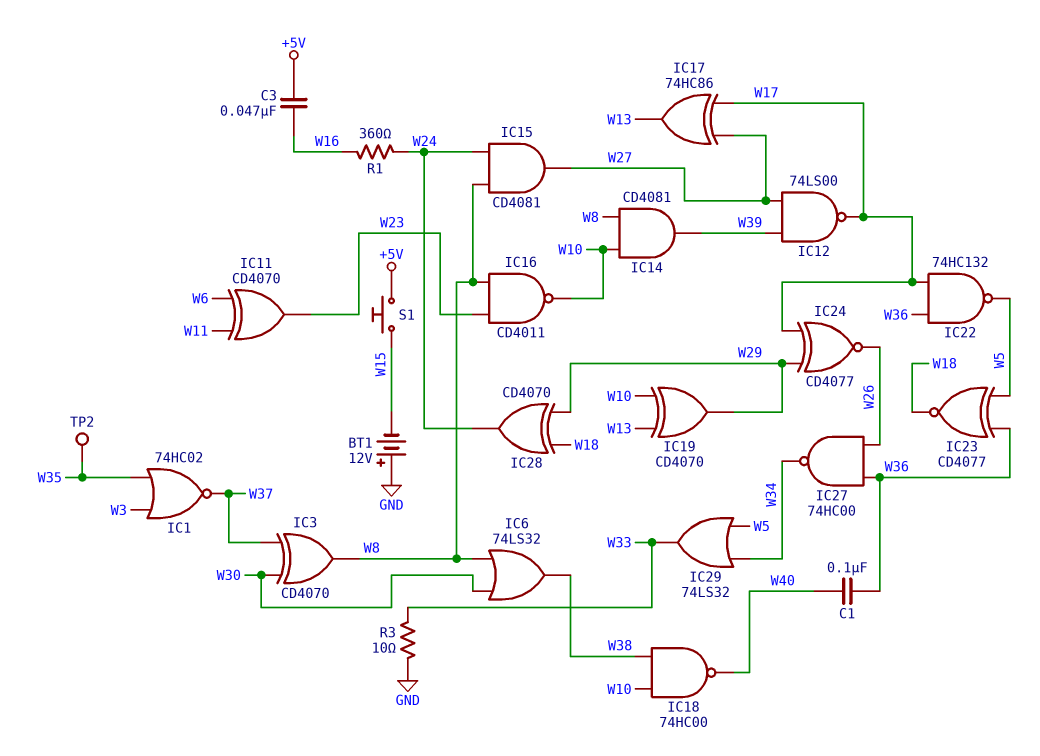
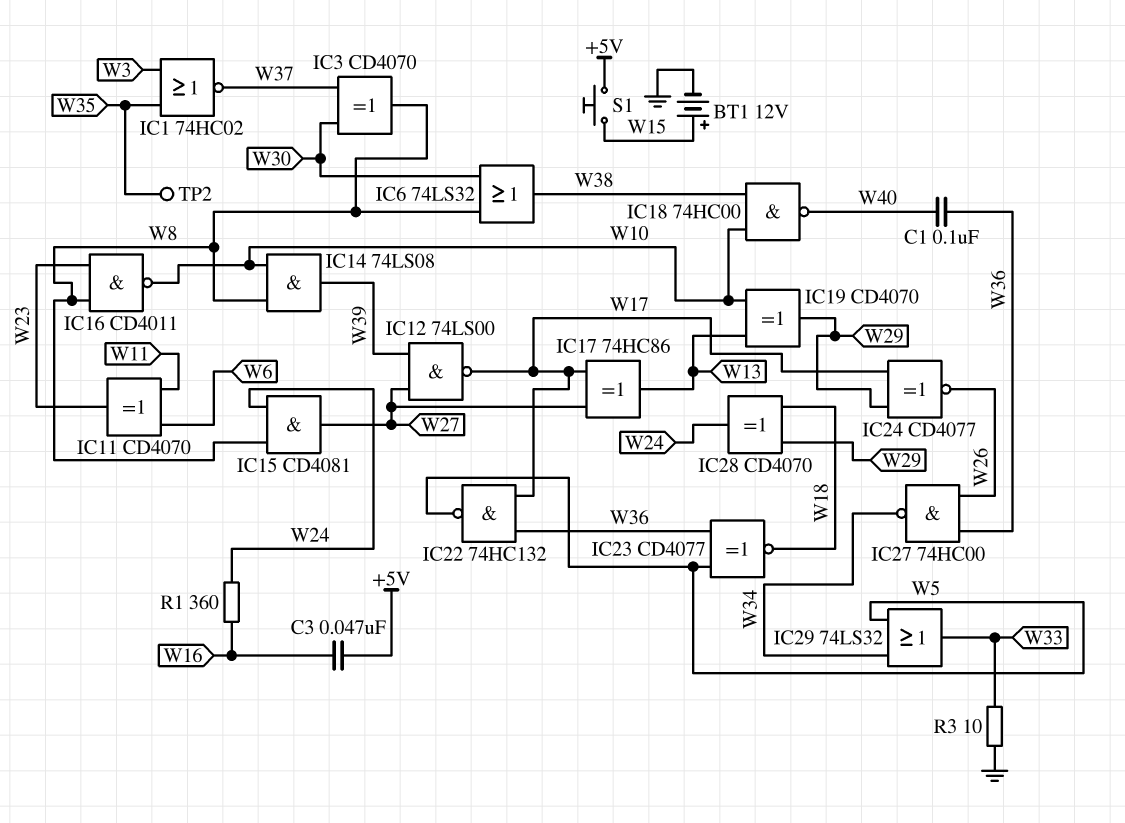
BT1: 12V (plus GND, minus W15) -> 12V (plus W15, minus GND)
IC14: AND CD4081 (in W8, in W10, out W39) -> AND 74LS08 (in W8, in W10, out W39)

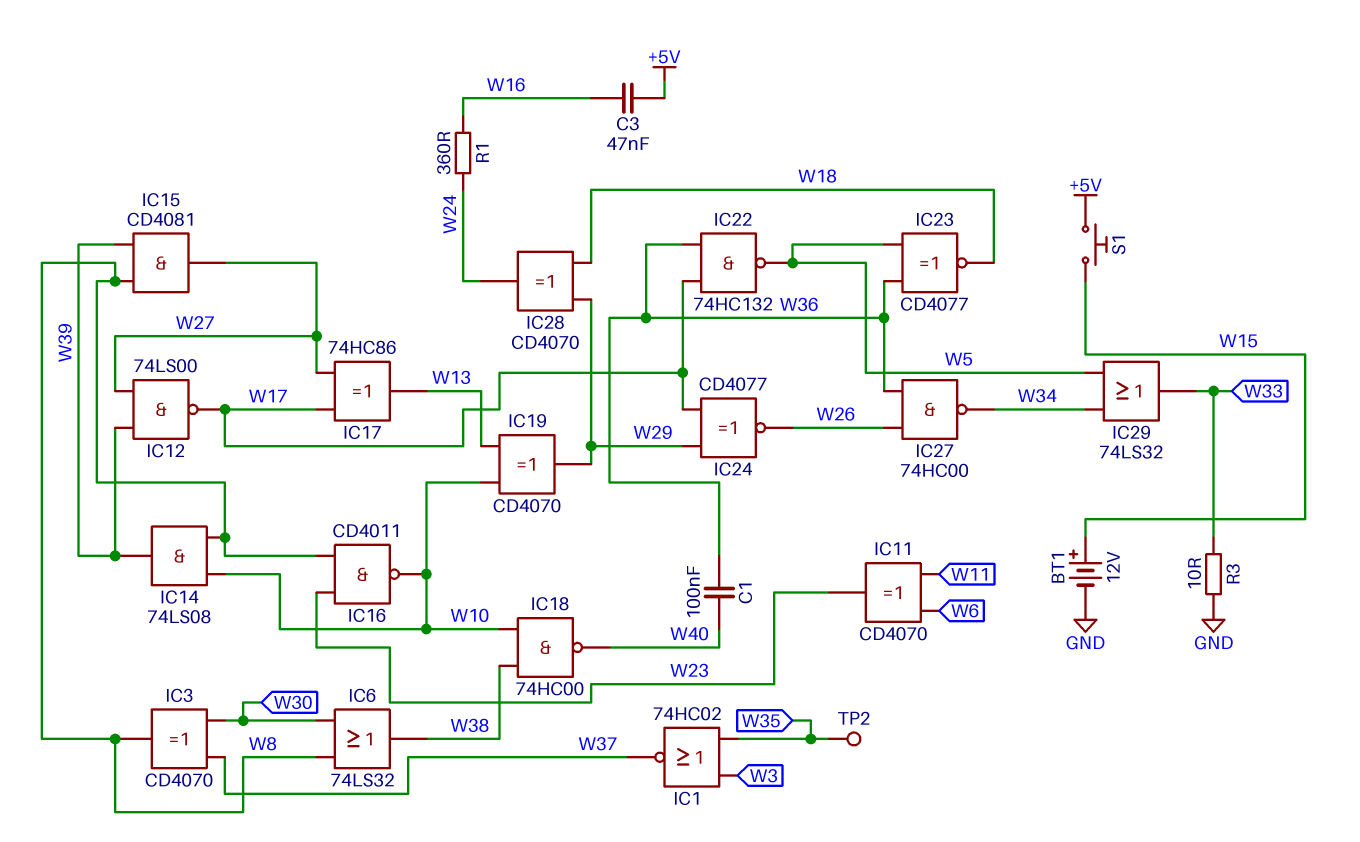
IC15: AND CD4081 (in W8, in W24, out W27) -> AND CD4081 (in W8, in W39, out W27)

